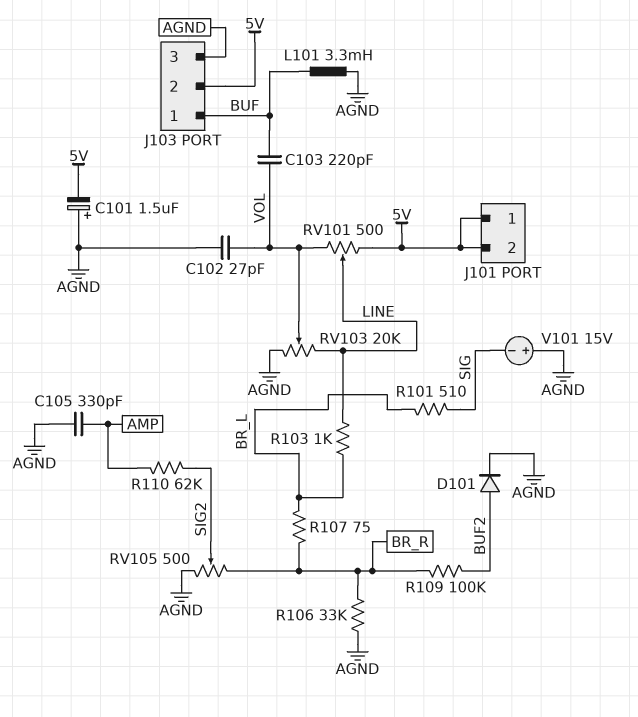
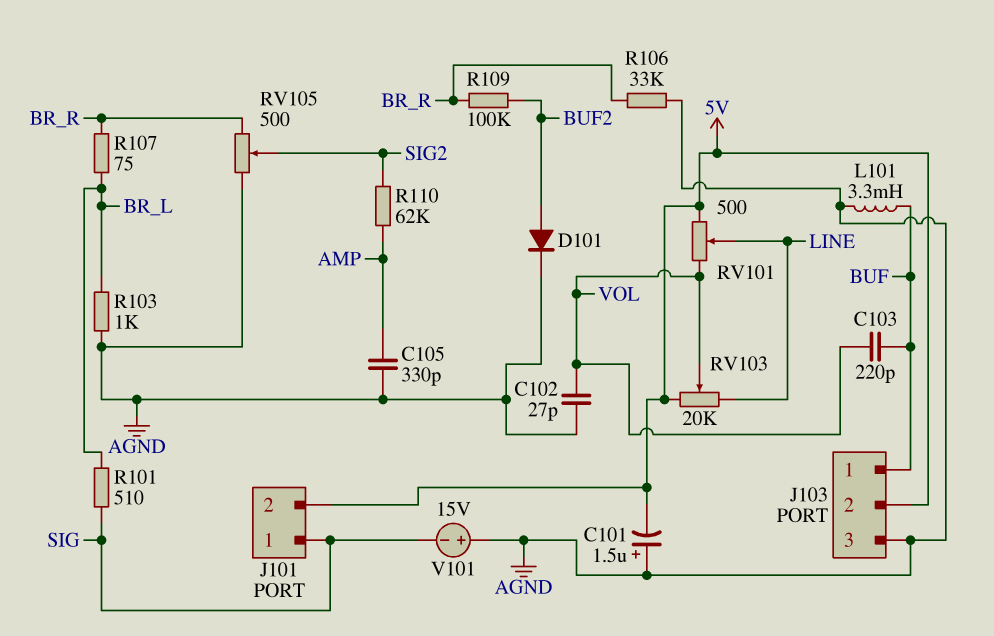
J101 pin 1: 5V -> SIG
R103: 1k (BR_L, LINE) -> 1k (AGND, BR_L)
RV103: 20k (AGND, LINE, wiper VOL) -> 20k (5V, LINE, wiper VOL)

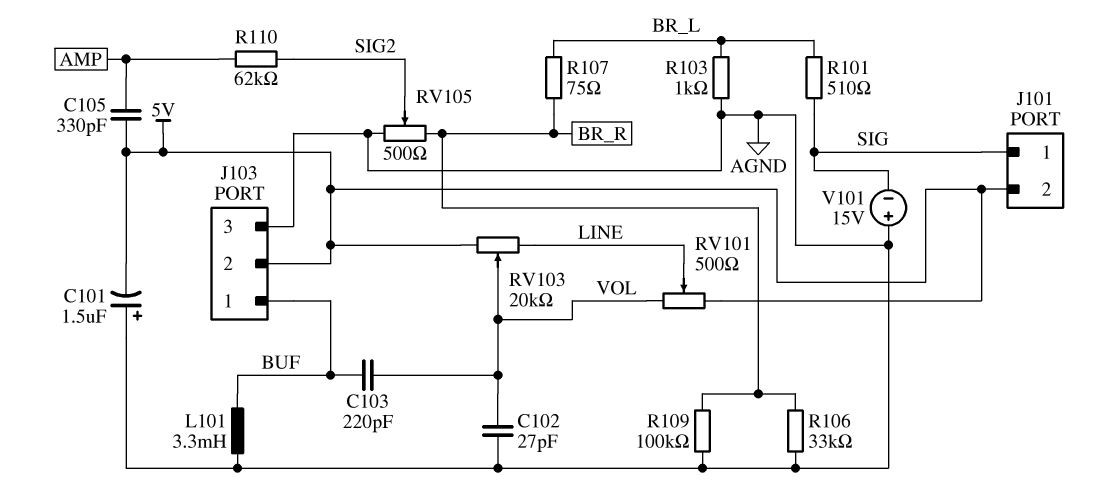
C105: 330pF (AGND, AMP) -> 330pF (5V, AMP)
D101: diode (A BUF2, K AGND) -> none
R109: 100k (BR_R, BUF2) -> 100k (AGND, BR_R)

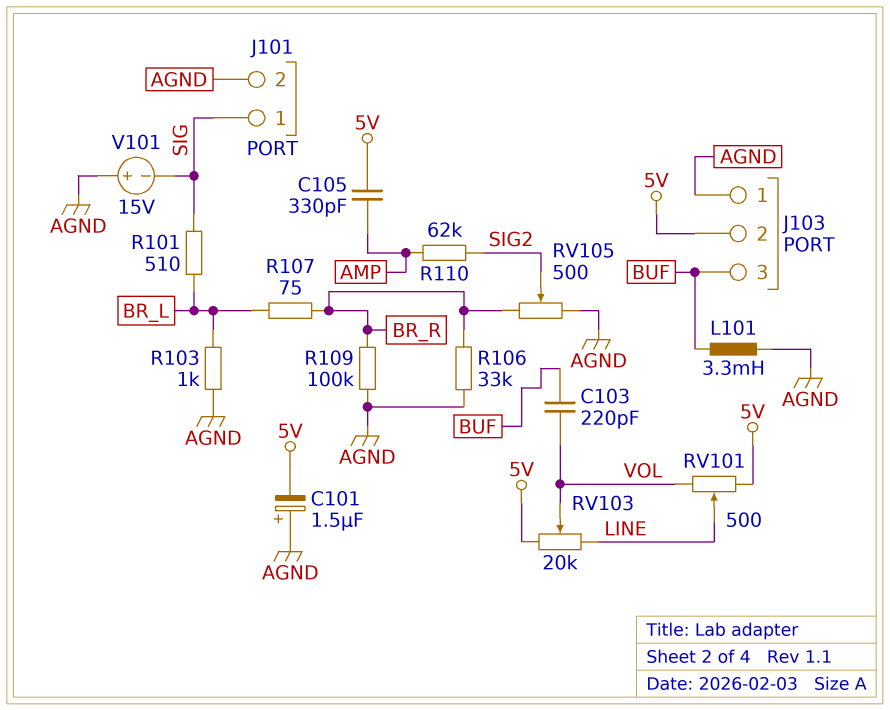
C102: 27pF (AGND, VOL) -> none
J101 pin 2: 5V -> AGND
J103 pin 1: BUF -> AGND
J103 pin 3: AGND -> BUF

